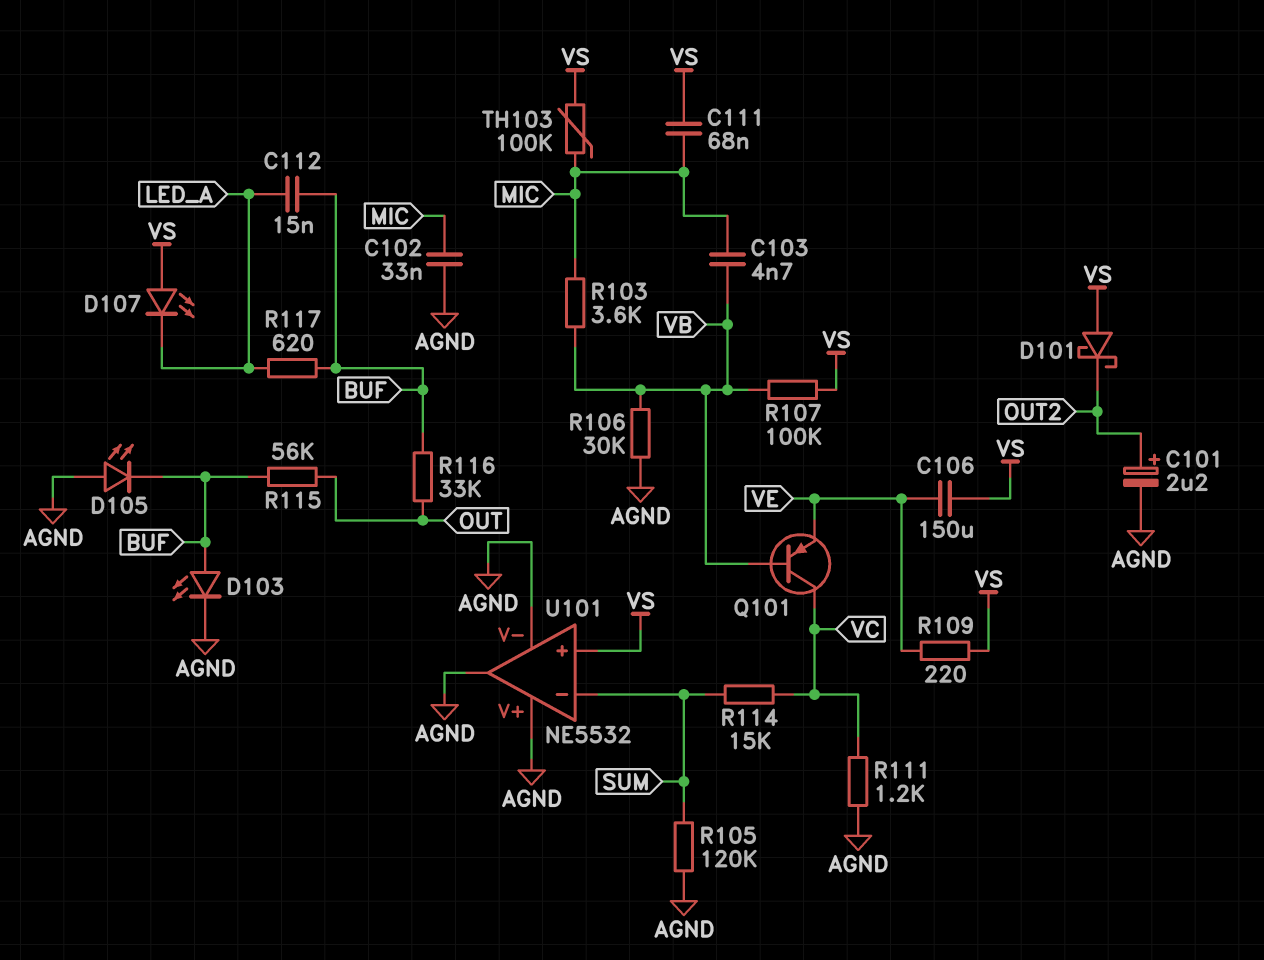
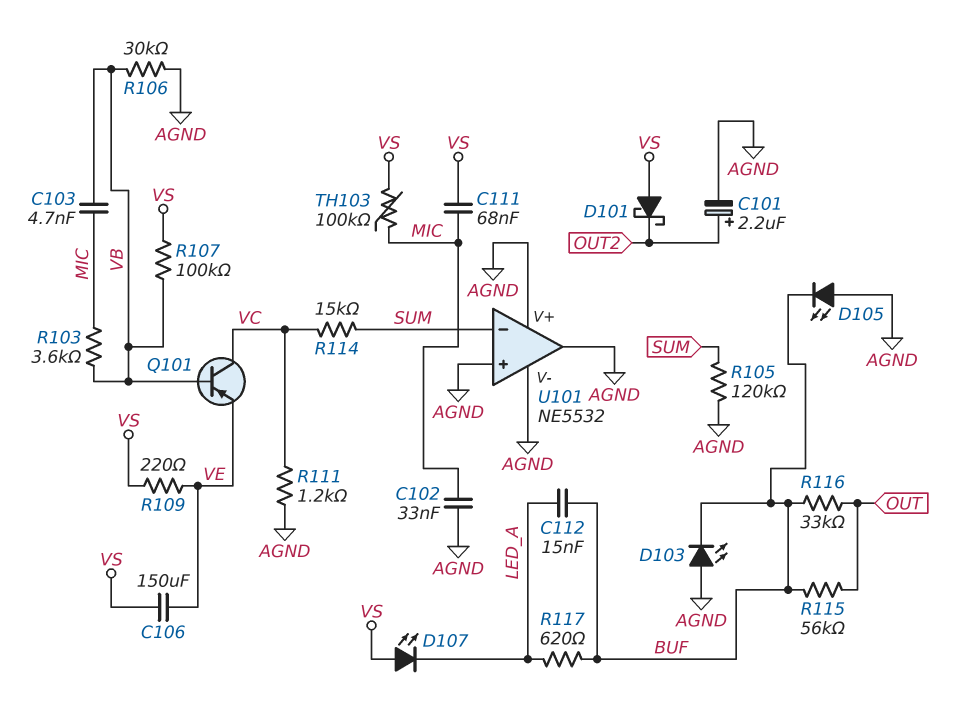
D103: LED (A BUF, K AGND) -> LED (A AGND, K BUF)
U101 pin in+: VS -> AGND

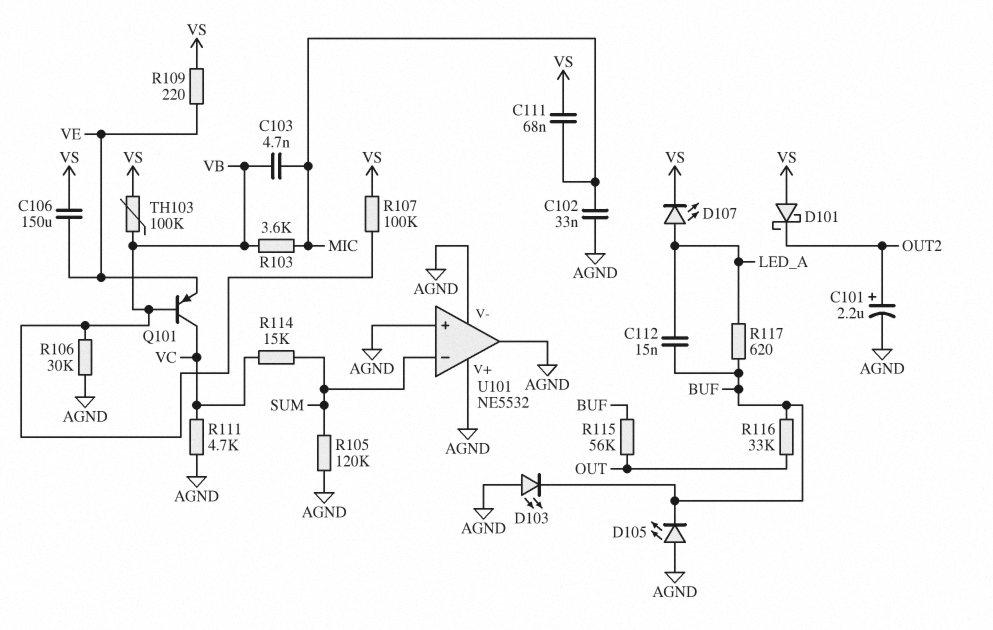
D107: LED (A VS, K LED_A) -> LED (A LED_A, K VS)
R111: 1.2k (AGND, VC) -> 4.7k (AGND, VC)
TH103: 100k (MIC, VS) -> 100k (VB, VS)

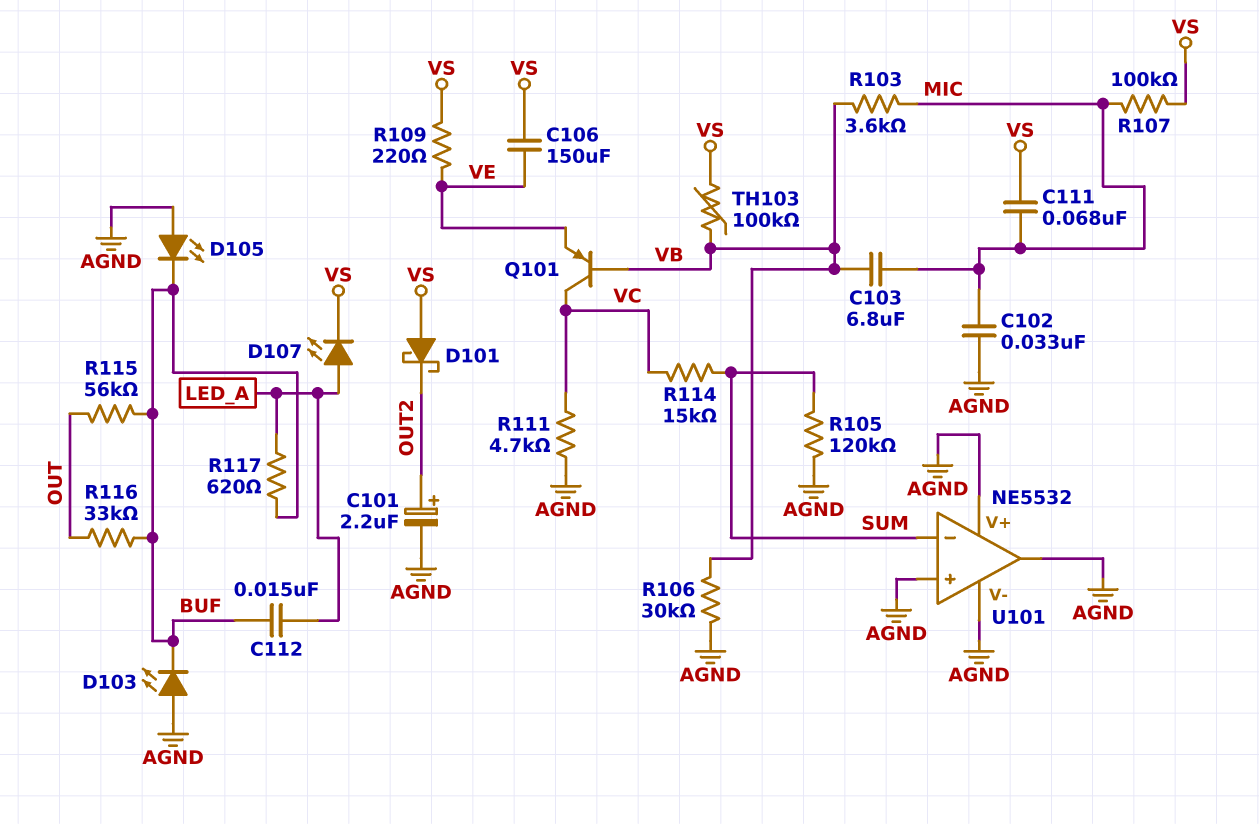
C103: 4.7nF (MIC, VB) -> 6.8uF (MIC, VB)
R107: 100k (VB, VS) -> 100k (MIC, VS)

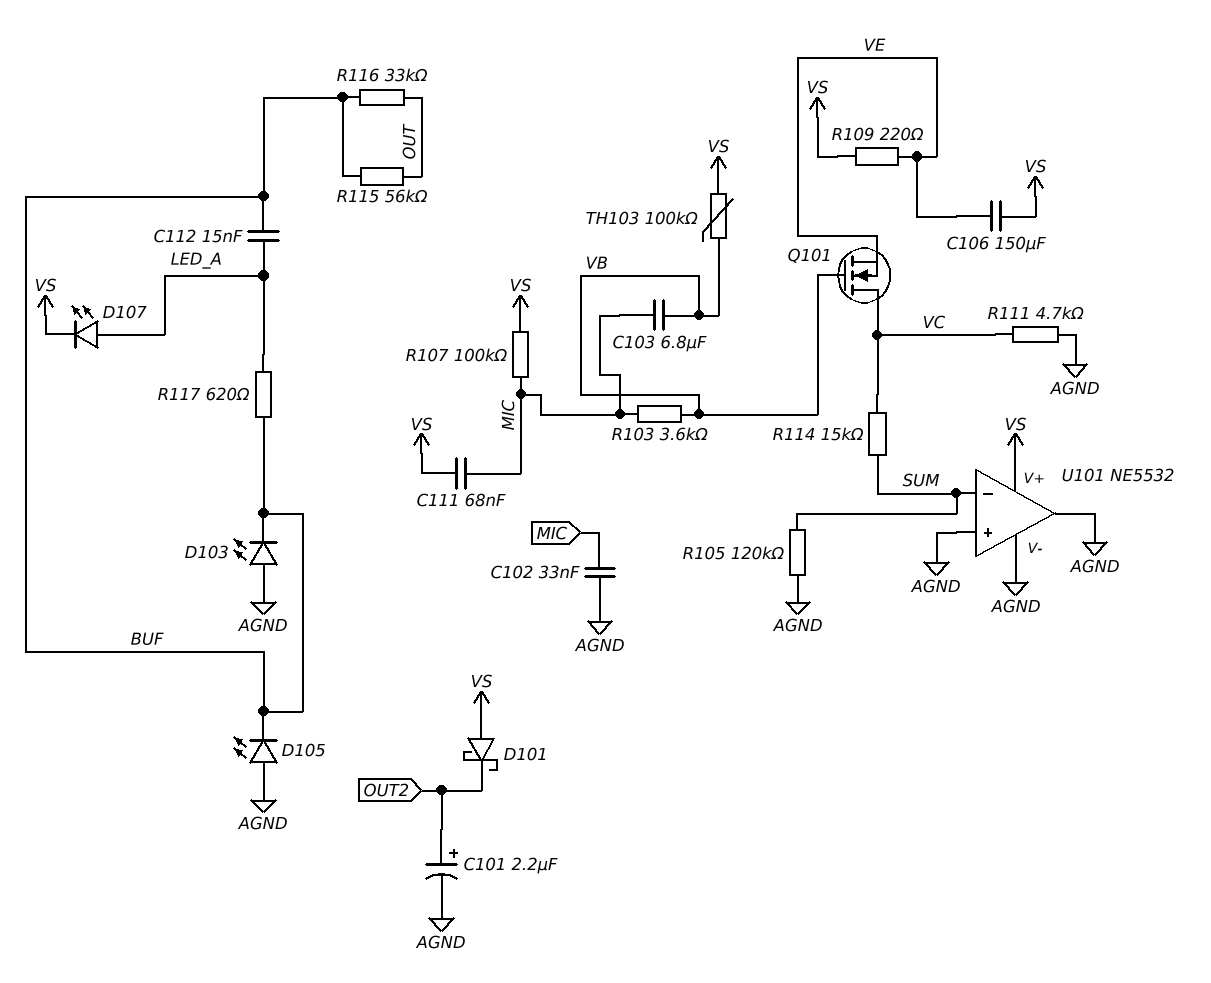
Q101: PNP (B VB, C VC, E VE) -> NMOS (G VB, D VC, S VE)
R106: 30k (AGND, VB) -> none
U101 pin V+: AGND -> VS

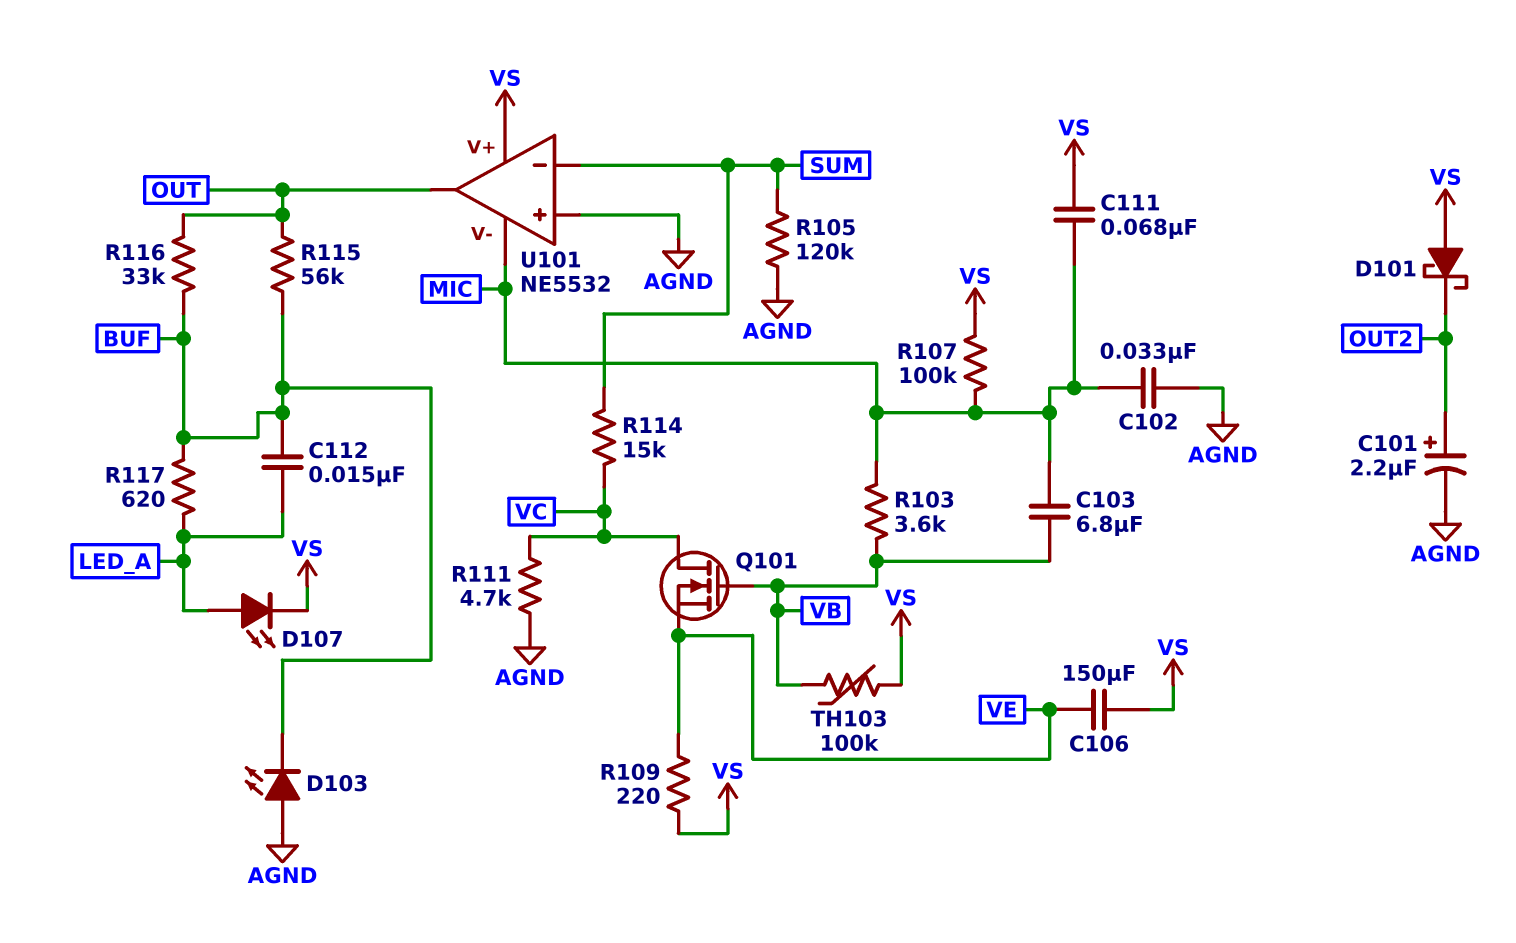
D105: LED (A AGND, K BUF) -> none
U101 pin V-: AGND -> MIC
U101 pin out: AGND -> OUT

